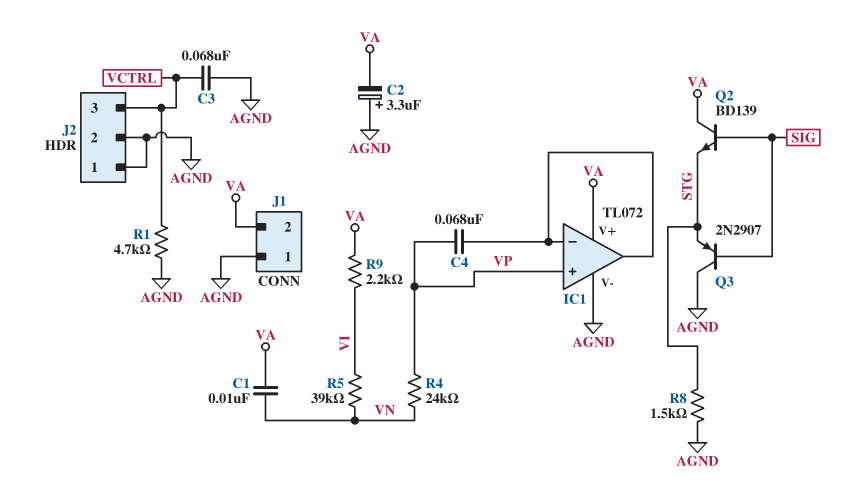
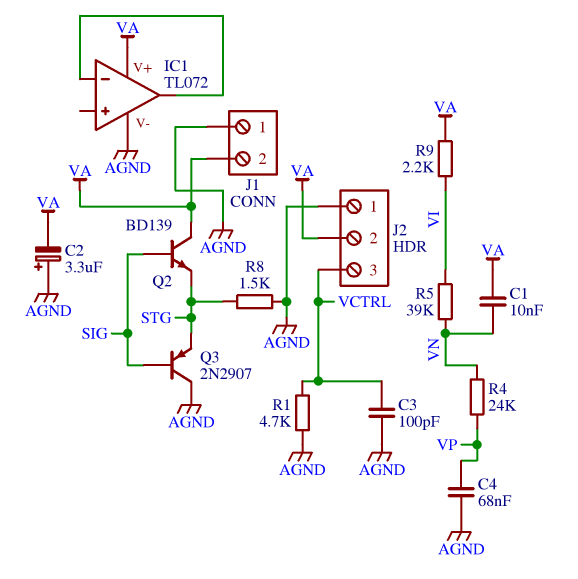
C3: 68nF (AGND, VCTRL) -> 100pF (AGND, VCTRL)
C4: 68nF (IC1/in-, VP) -> 68nF (AGND, VP)
IC1 pin in+: VP -> none
J2 pin 2: AGND -> VA

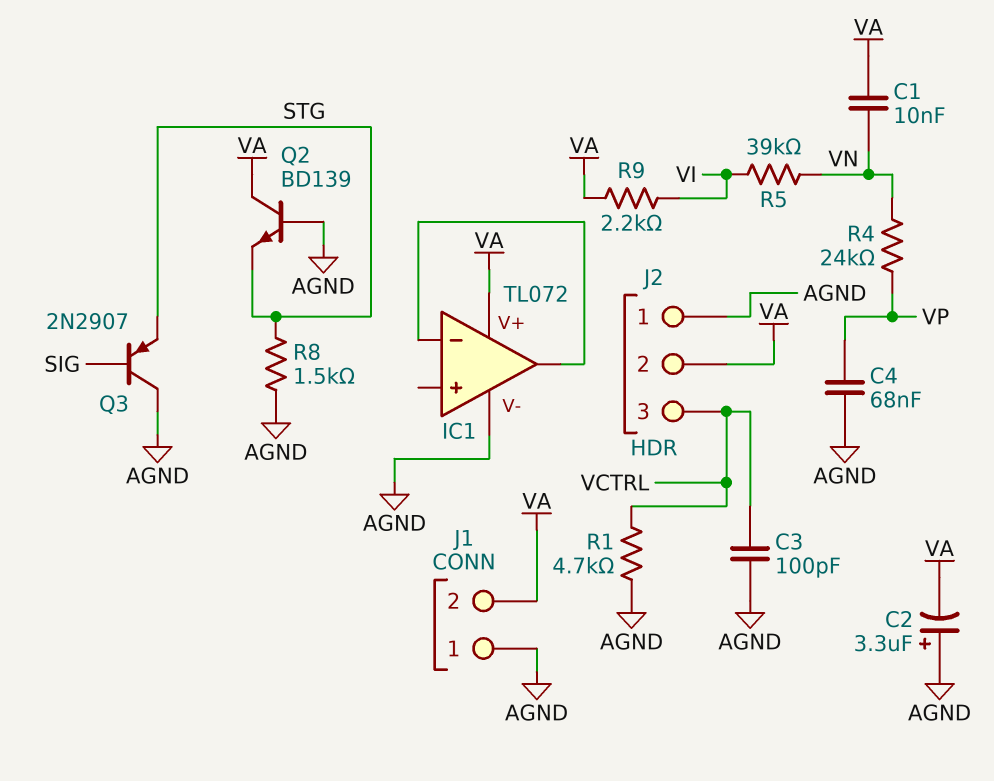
Q2: NPN BD139 (B SIG, C VA, E STG) -> NPN BD139 (B AGND, C VA, E STG)

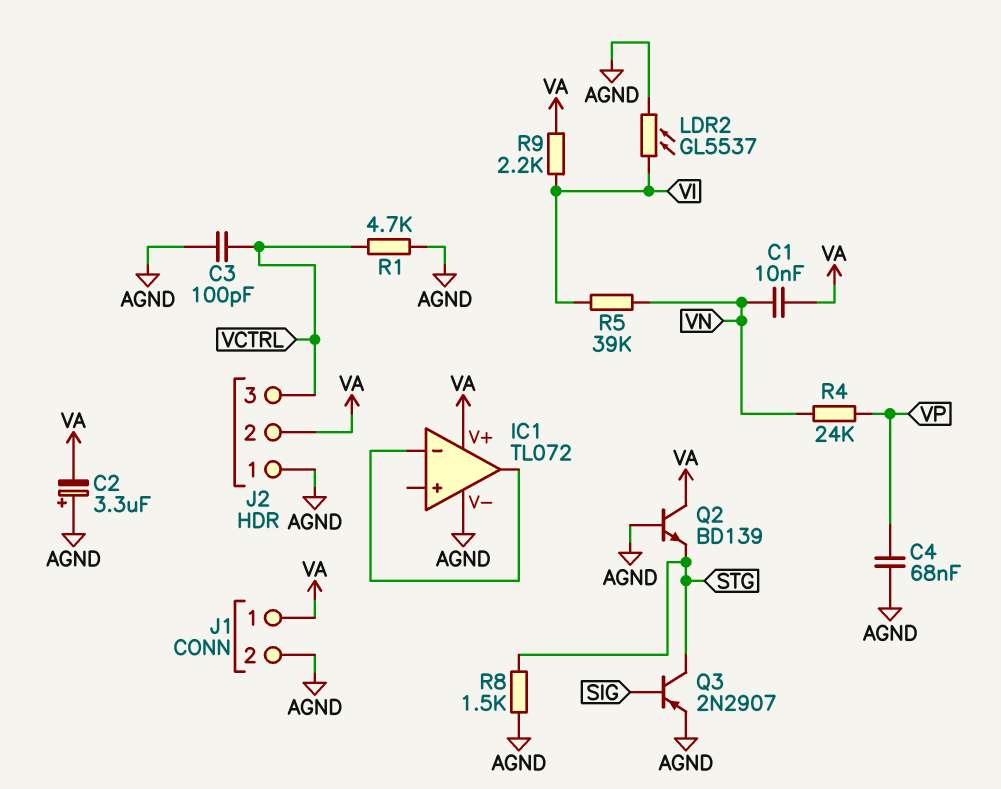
J1 pin 1: AGND -> VA
J1 pin 2: VA -> AGND
LDR2: none -> GL5537 (AGND, VI)
Q3: PNP 2N2907 (B SIG, C AGND, E STG) -> PNP 2N2907 (B SIG, C STG, E AGND)

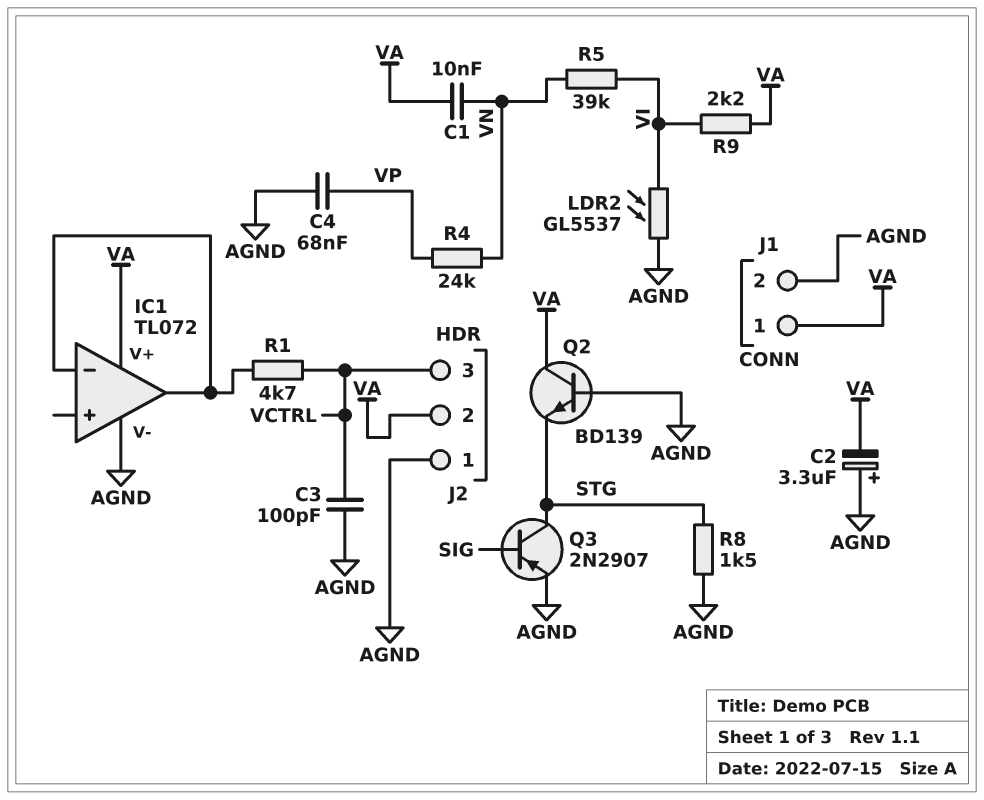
R1: 4.7k (AGND, VCTRL) -> 4.7k (IC1/in-, VCTRL)

